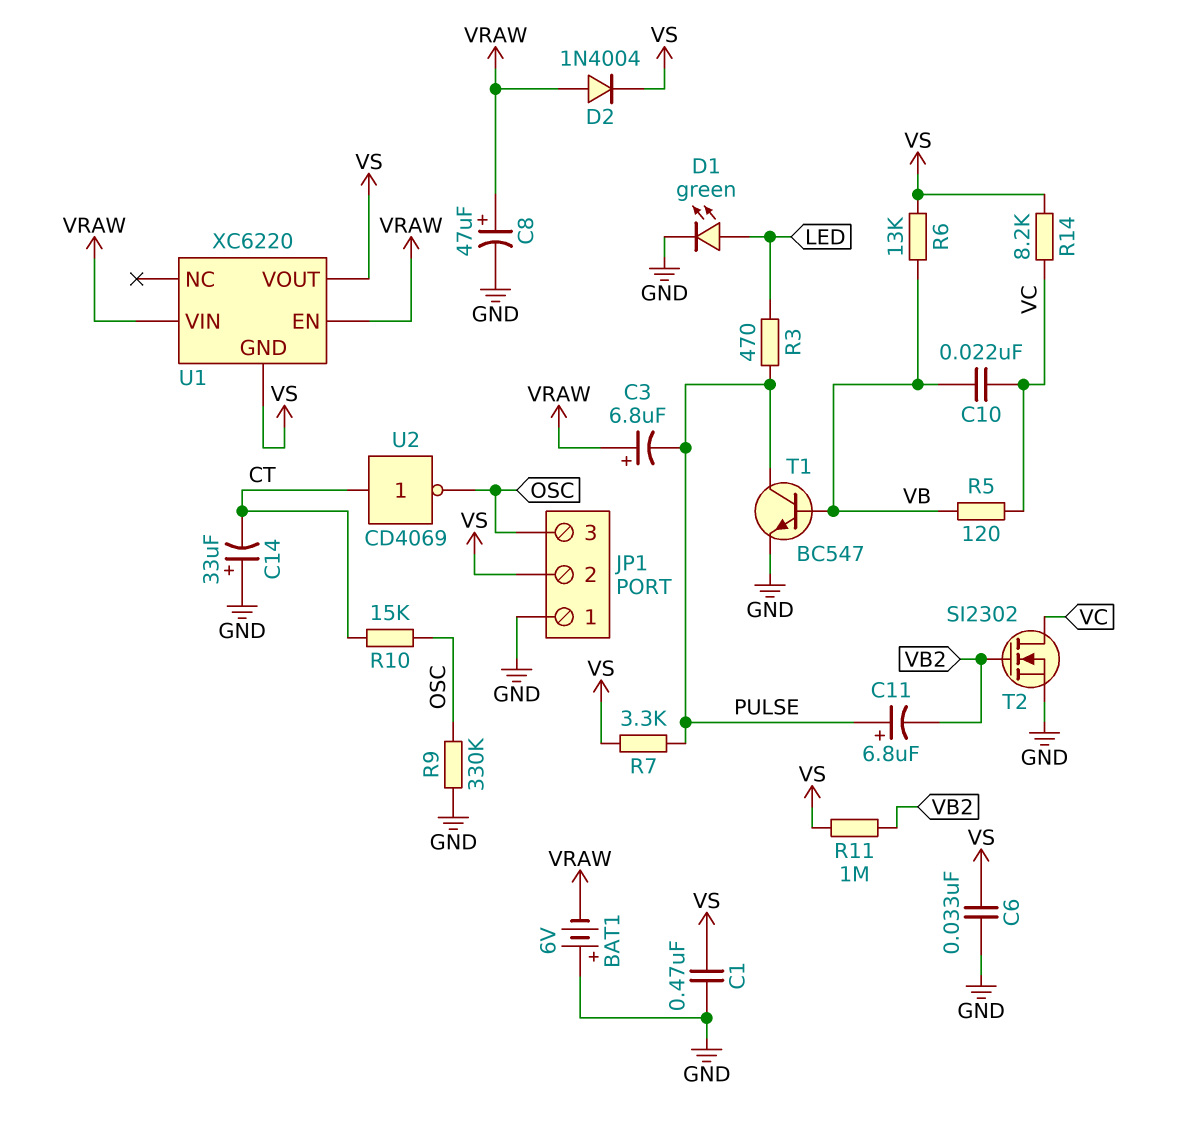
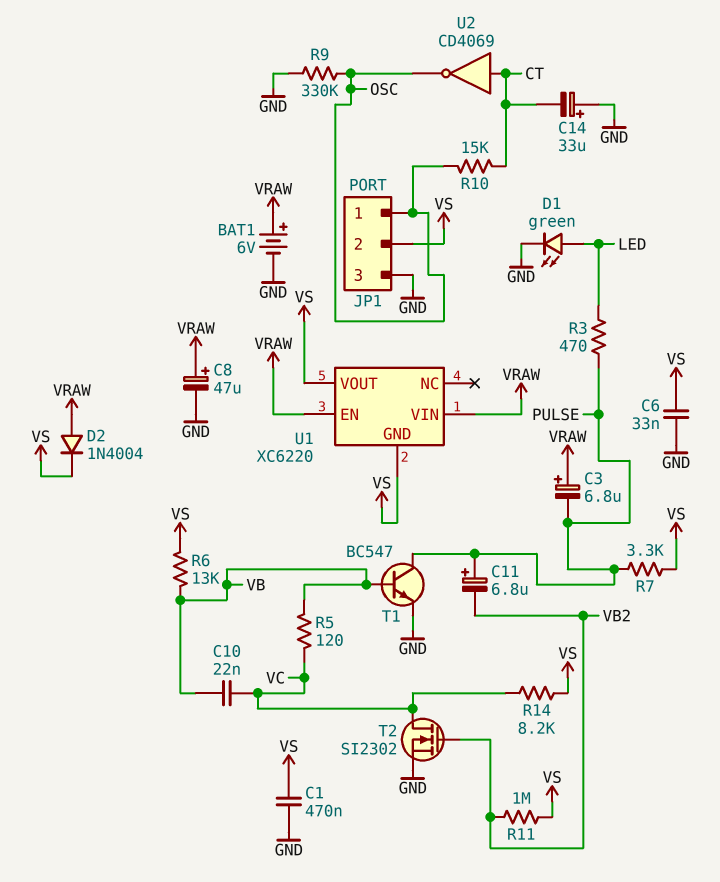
BAT1: 6V (plus GND, minus VRAW) -> 6V (plus VRAW, minus GND)
JP1 pin 1: GND -> OSC
JP1 pin 3: OSC -> GND

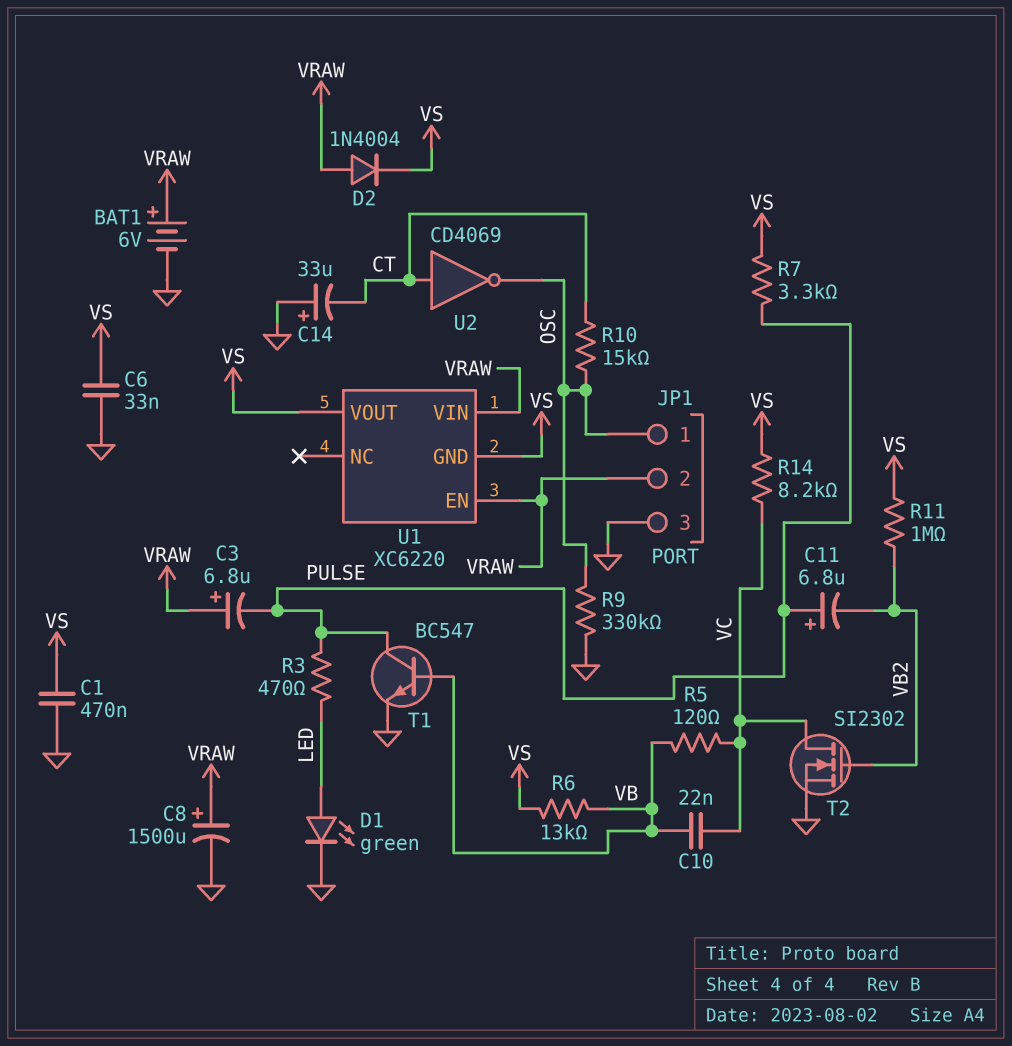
C8: 47uF (plus VRAW, minus GND) -> 1500uF (plus VRAW, minus GND)
JP1 pin 2: VS -> VRAW

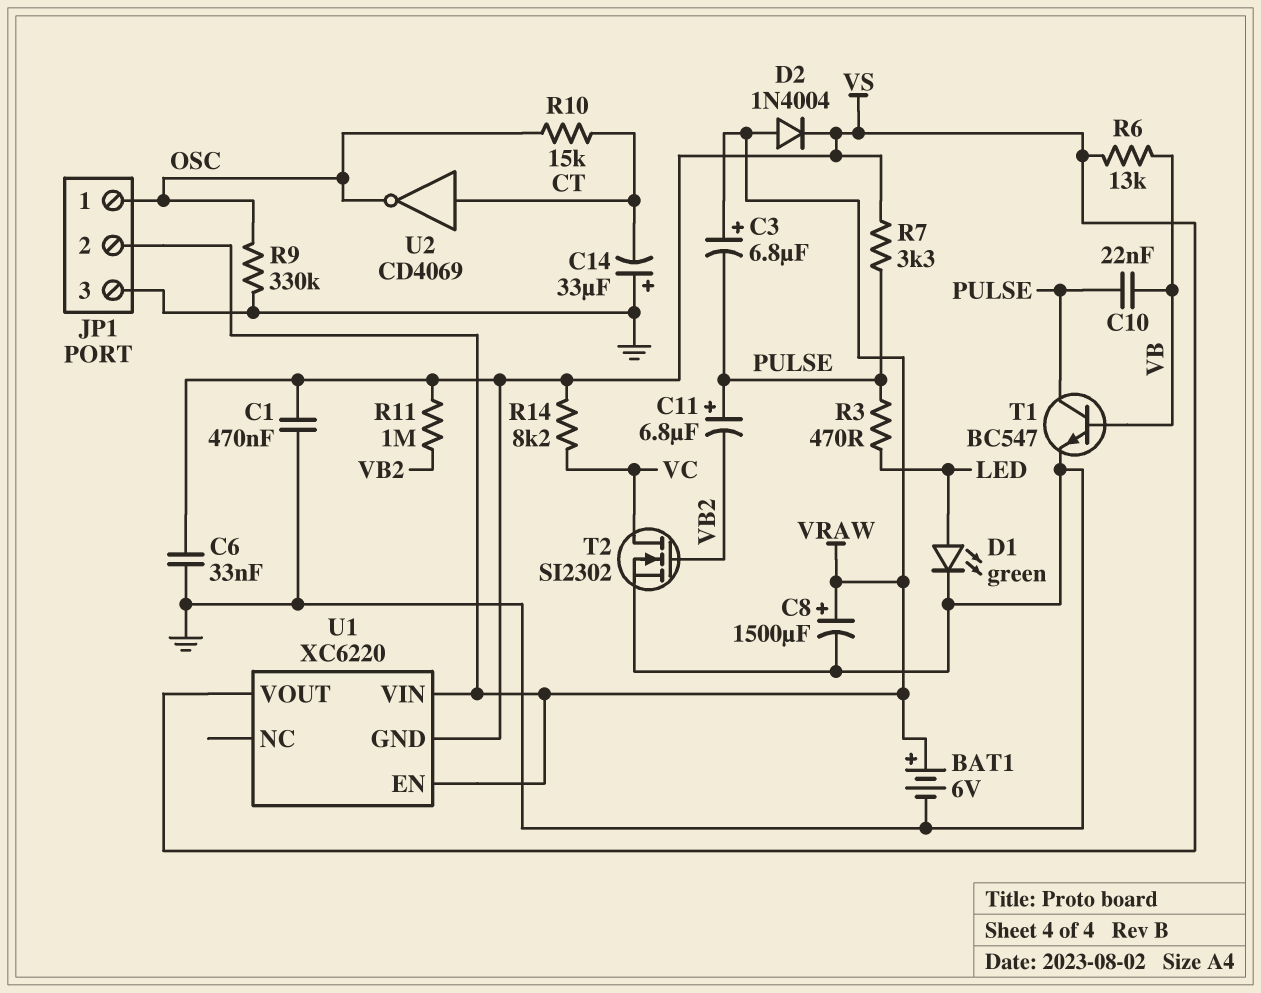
C10: 22nF (VB, VC) -> 22nF (PULSE, VB)
R5: 120 (VB, VC) -> none

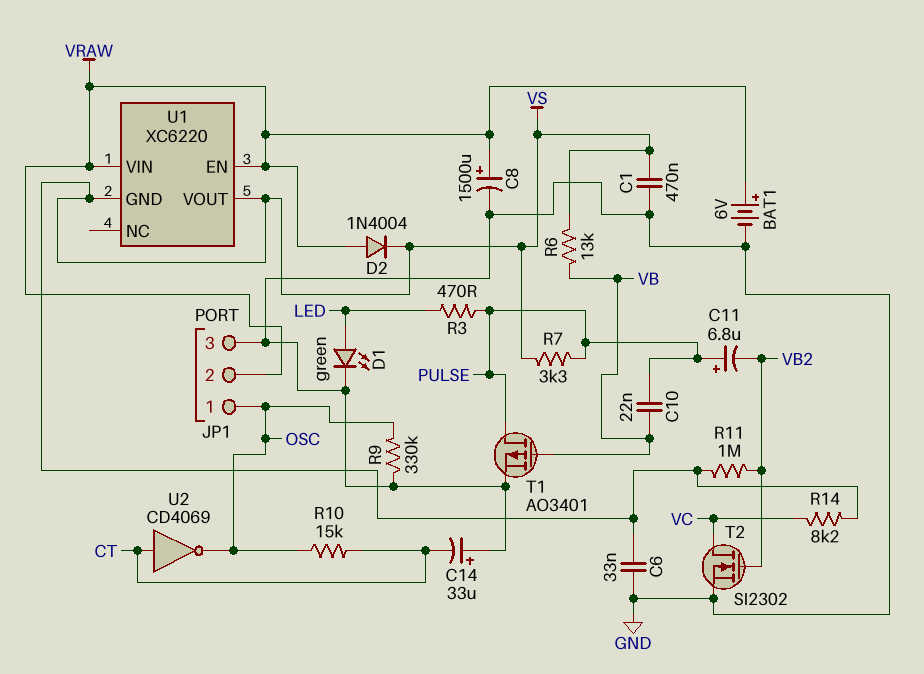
C3: 6.8uF (plus VRAW, minus PULSE) -> none
T1: NPN BC547 (B VB, C PULSE, E GND) -> PMOS AO3401 (G VB, D PULSE, S GND)

